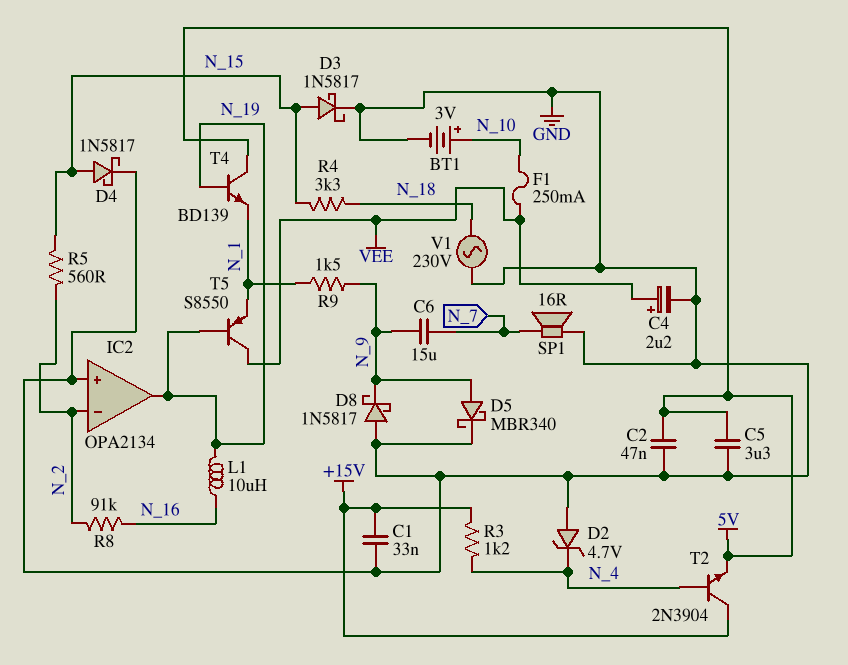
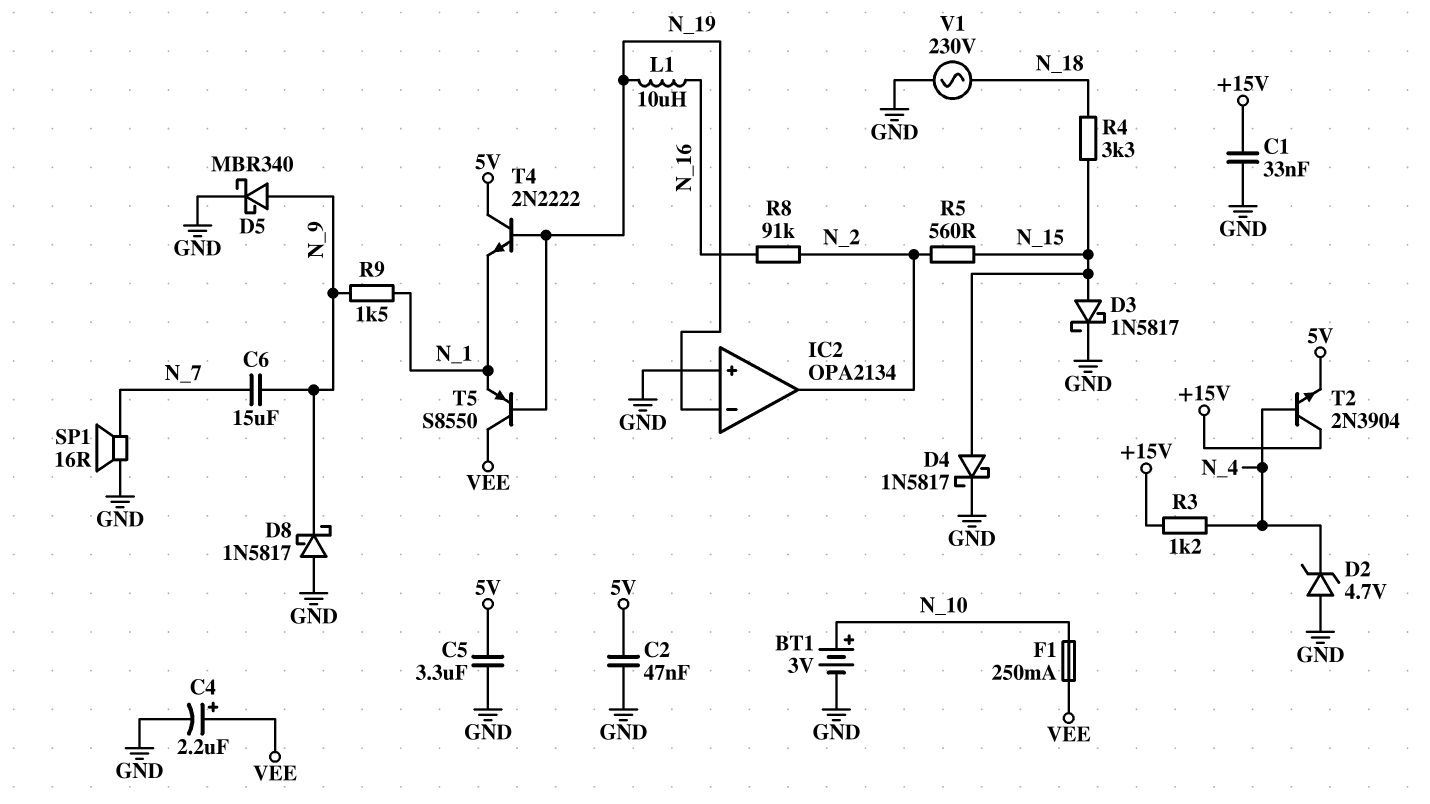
IC2 pin in-: N_2 -> N_19
IC2 pin out: N_19 -> N_2
T4: NPN BD139 (B N_19, C 5V, E N_1) -> NPN 2N2222 (B N_19, C 5V, E N_1)

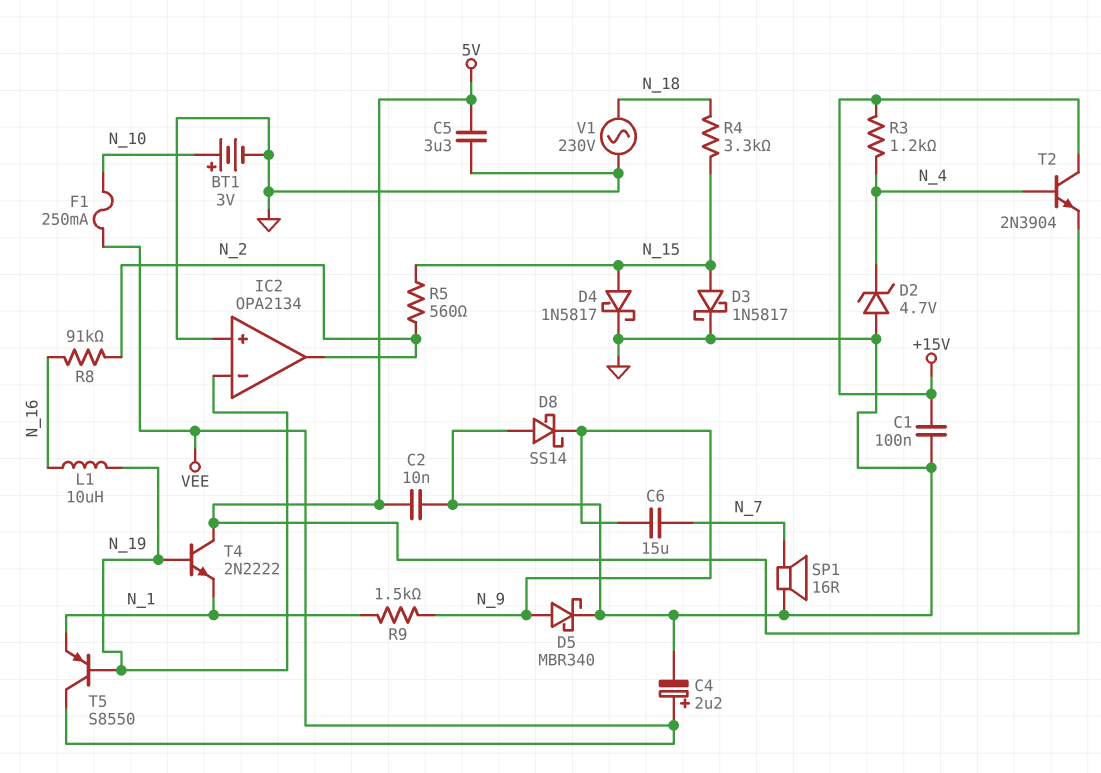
C1: 33nF (+15V, GND) -> 100nF (+15V, GND)
C2: 47nF (5V, GND) -> 10nF (5V, GND)
D8: schottky 1N5817 (A GND, K N_9) -> schottky SS14 (A GND, K N_9)

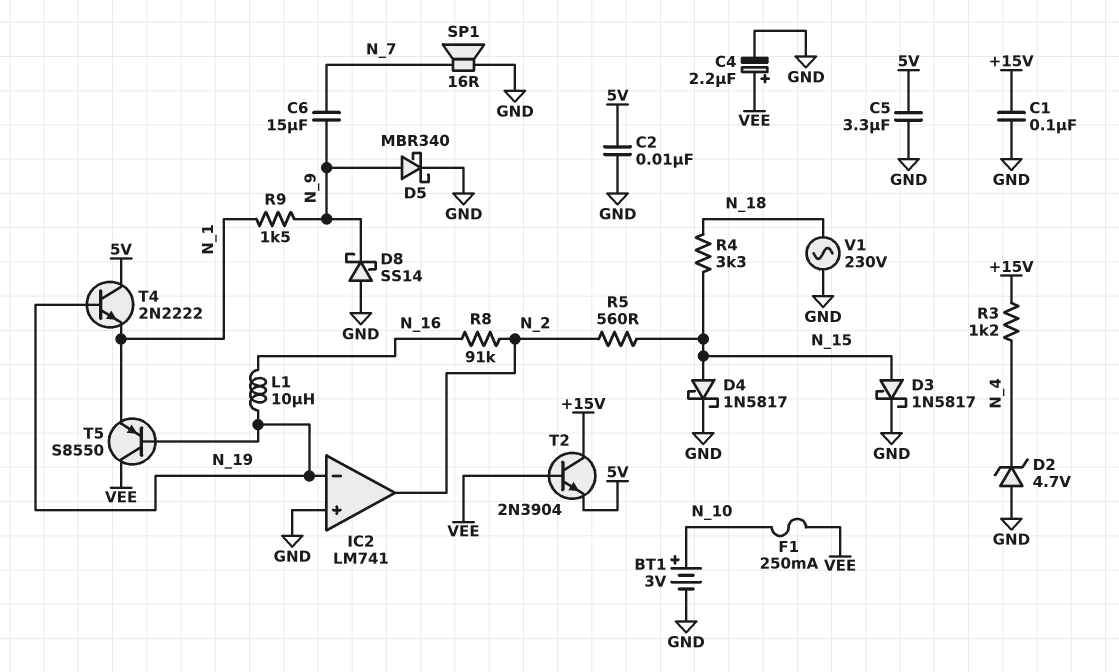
IC2: OPA2134 -> LM741
T2: NPN 2N3904 (B N_4, C +15V, E 5V) -> NPN 2N3904 (B VEE, C +15V, E 5V)

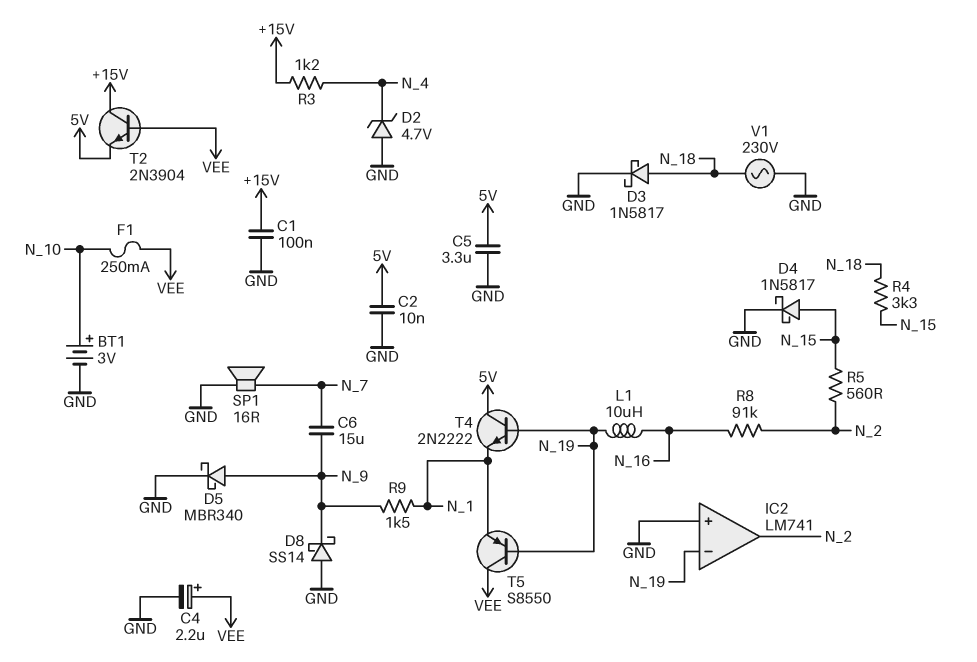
D3: schottky 1N5817 (A N_15, K GND) -> schottky 1N5817 (A N_18, K GND)

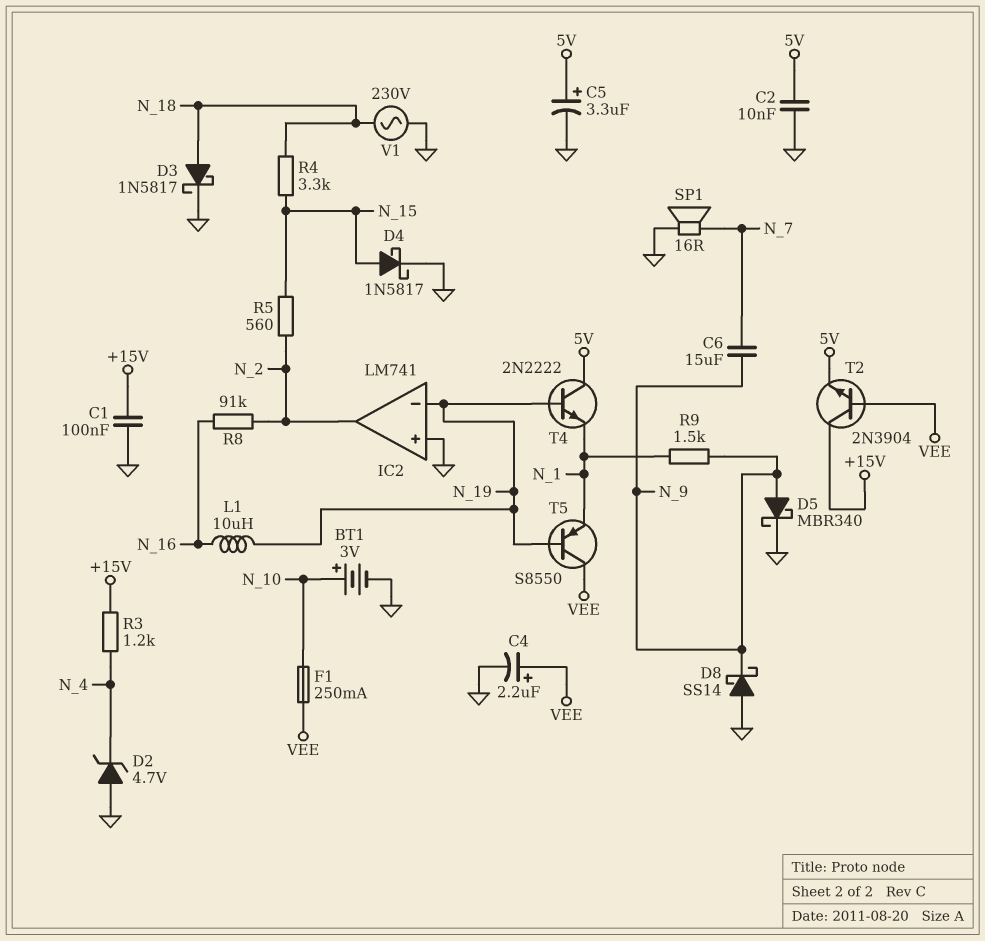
C5: 3.3uF (5V, GND) -> 3.3uF (plus 5V, minus GND)

